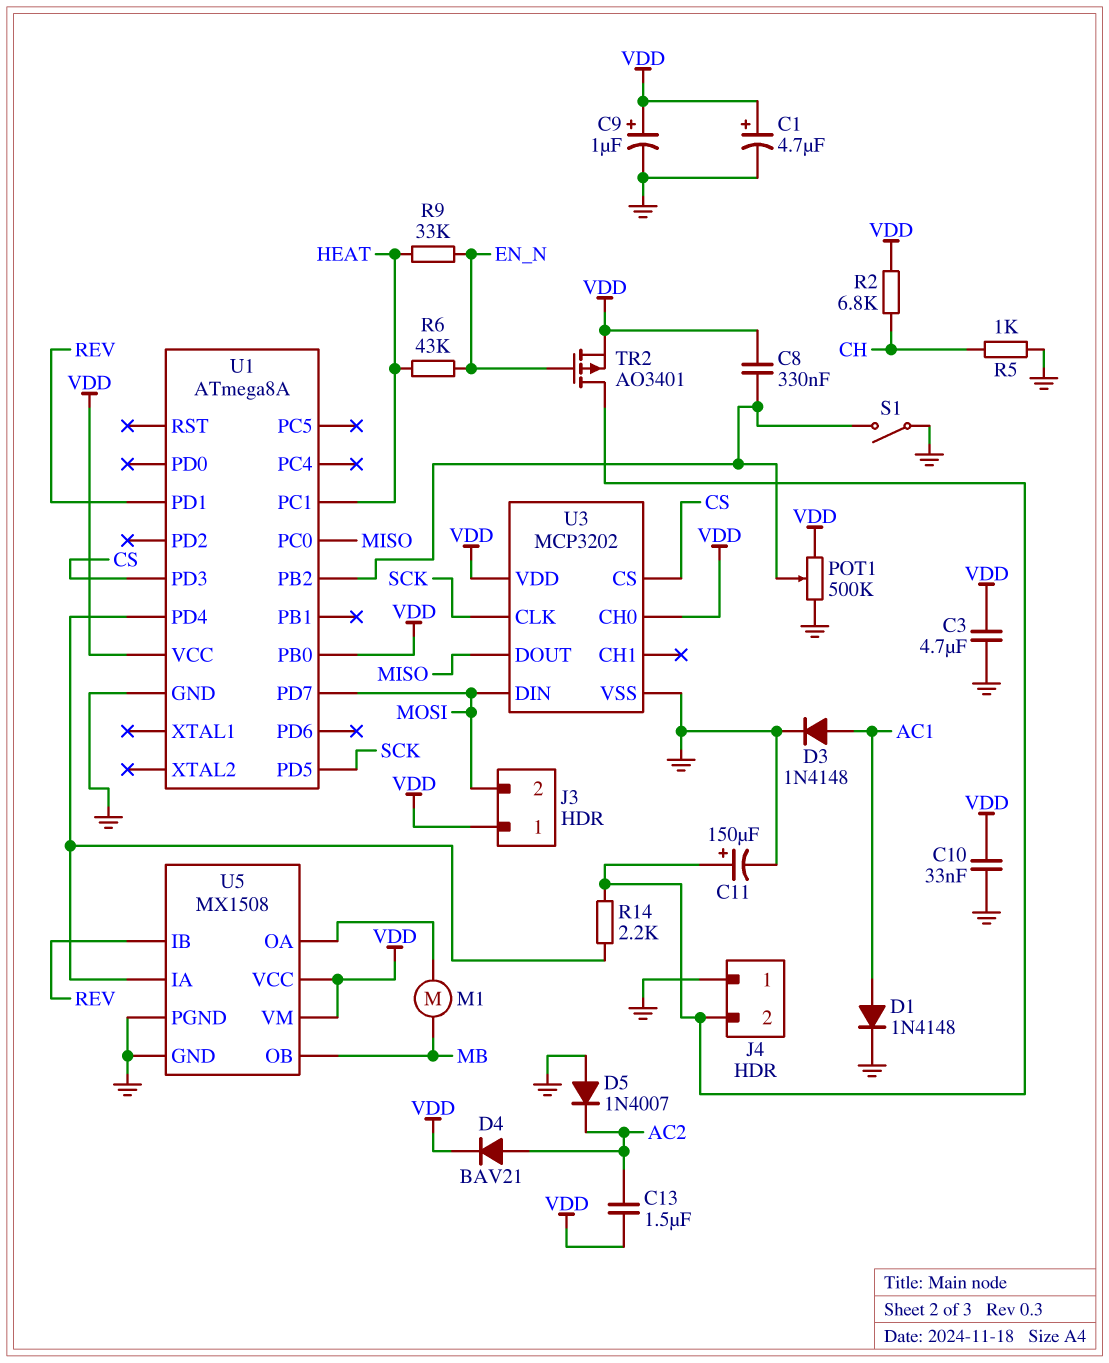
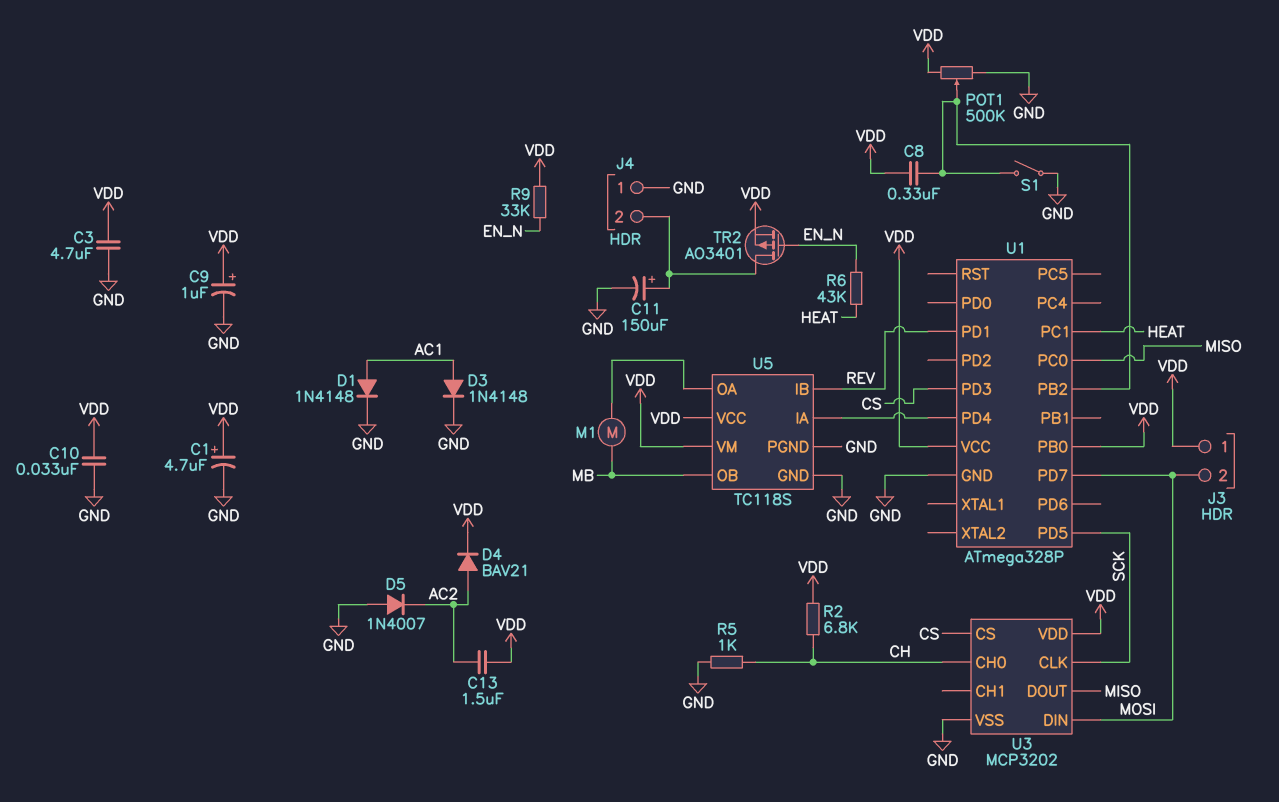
R9: 33k (EN_N, HEAT) -> 33k (EN_N, VDD)
R14: 2.2k (J4/2, U1/PD4) -> none
U1: ATmega8A -> ATmega328P
U3 pin CH0: VDD -> CH
U5: MX1508 -> TC118S

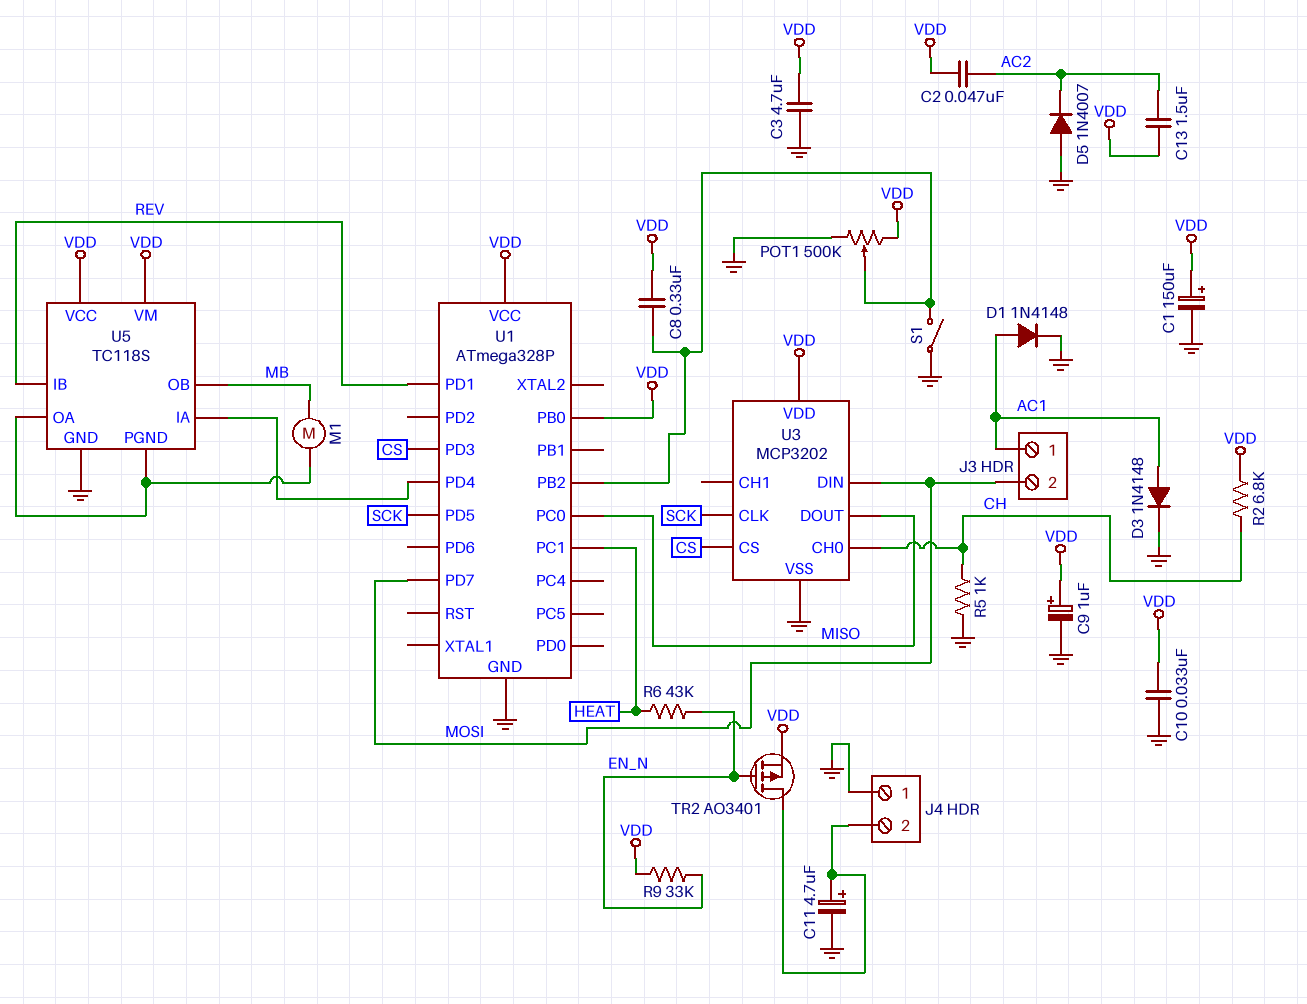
C1: 4.7uF (plus VDD, minus GND) -> 150uF (plus VDD, minus GND)
C2: none -> 47nF (AC2, VDD)
C11: 150uF (plus J4/2, minus GND) -> 4.7uF (plus J4/2, minus GND)
D4: diode BAV21 (A AC2, K VDD) -> none
J3 pin 1: VDD -> AC1
U5 pin PGND: GND -> U5/OA

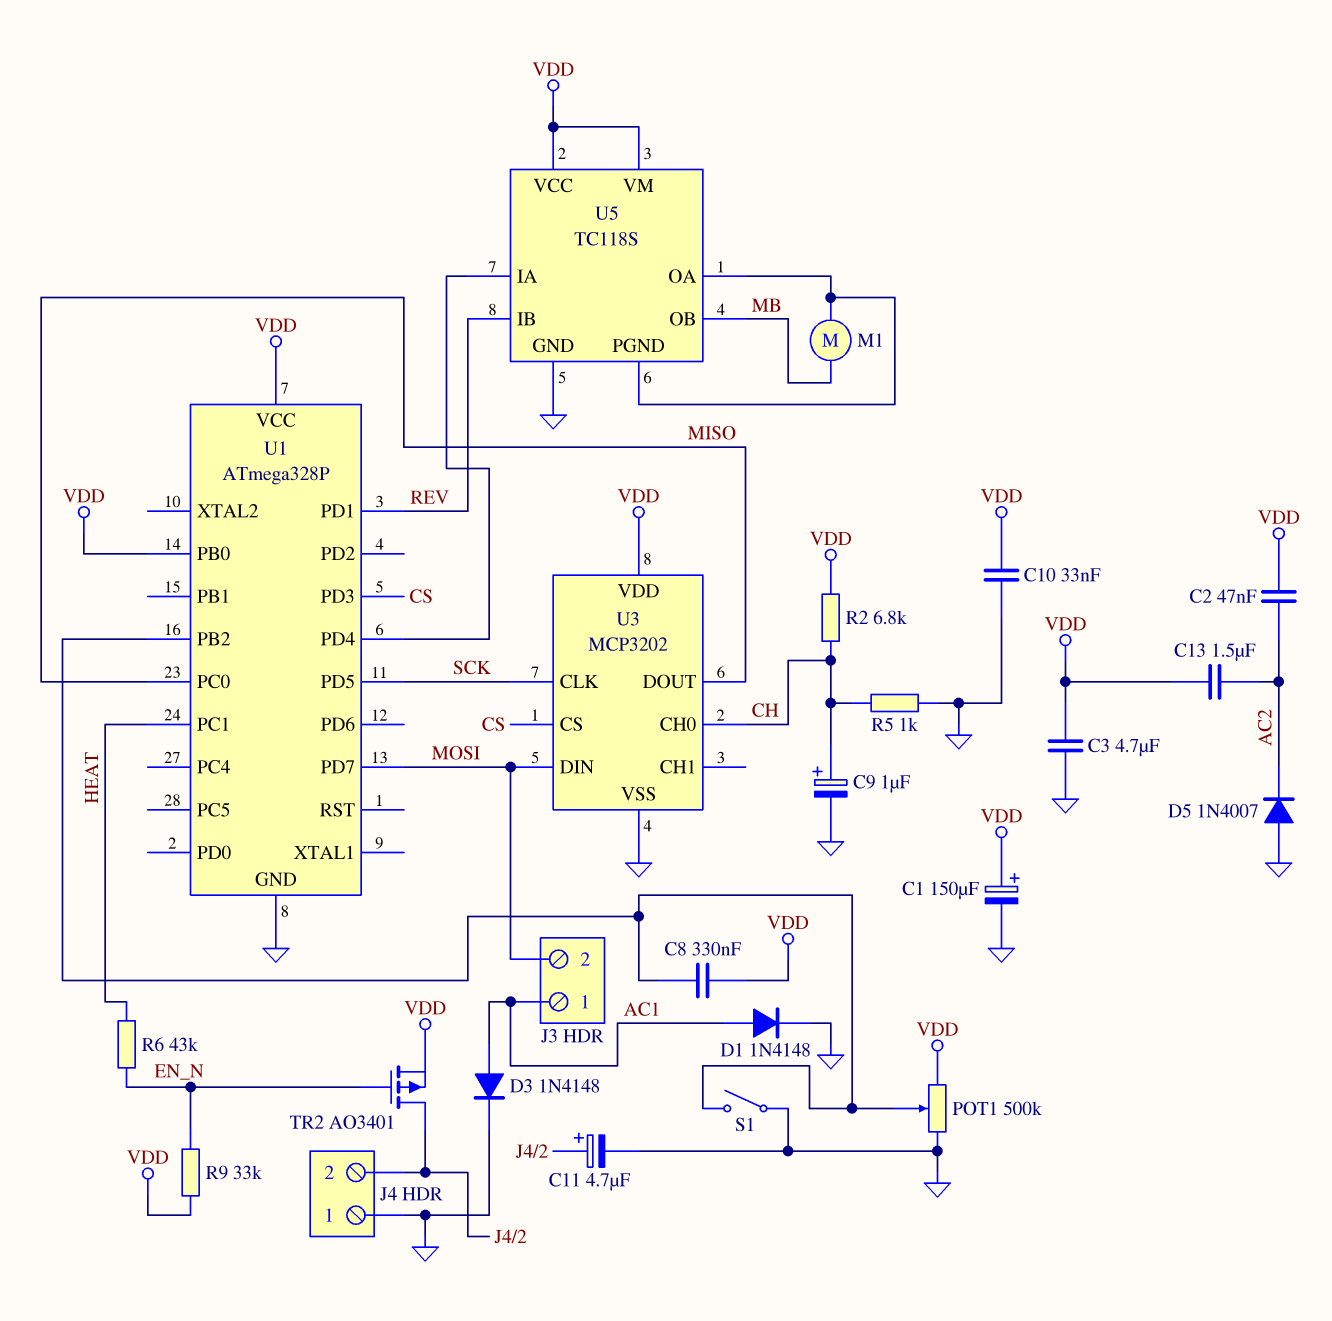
C9: 1uF (plus VDD, minus GND) -> 1uF (plus CH, minus GND)

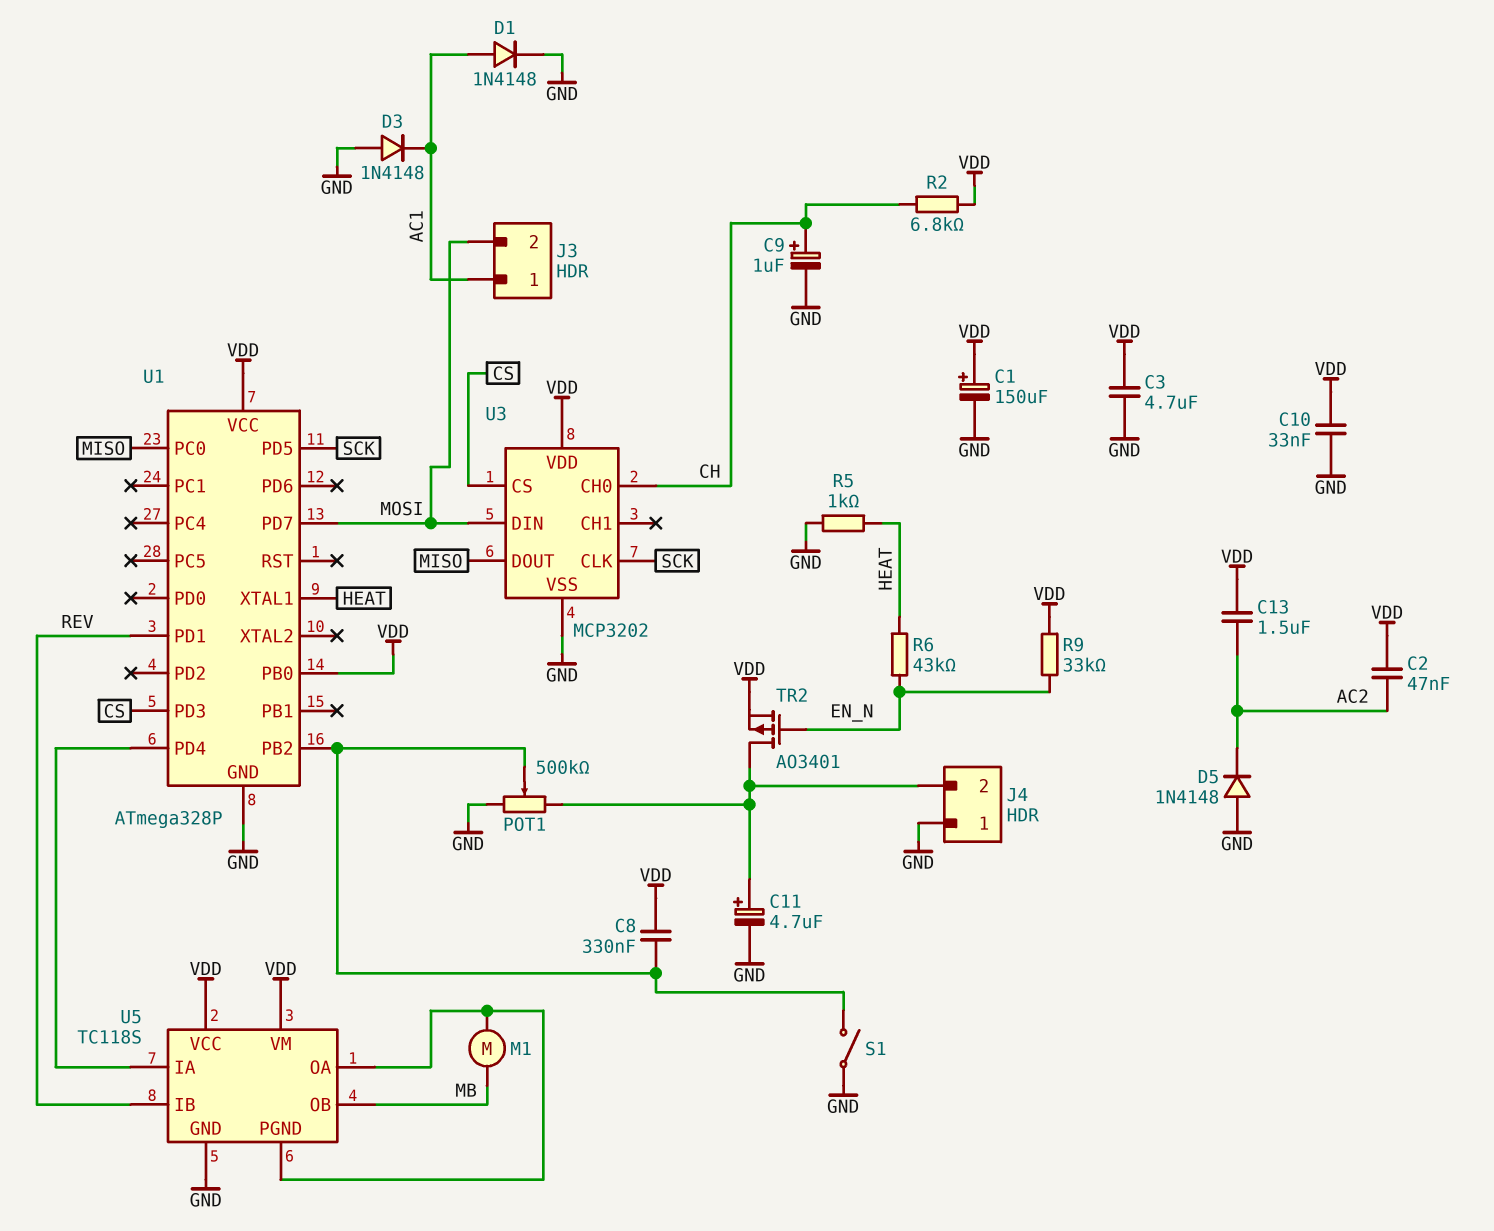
D3: diode 1N4148 (A AC1, K GND) -> diode 1N4148 (A GND, K AC1)
D5: diode 1N4007 (A GND, K AC2) -> diode 1N4148 (A GND, K AC2)
POT1: 500k (GND, VDD, wiper U1/PB2) -> 500k (GND, J4/2, wiper U1/PB2)
R5: 1k (CH, GND) -> 1k (GND, HEAT)
U1 pin PC1: HEAT -> none
U1 pin XTAL1: none -> HEAT

